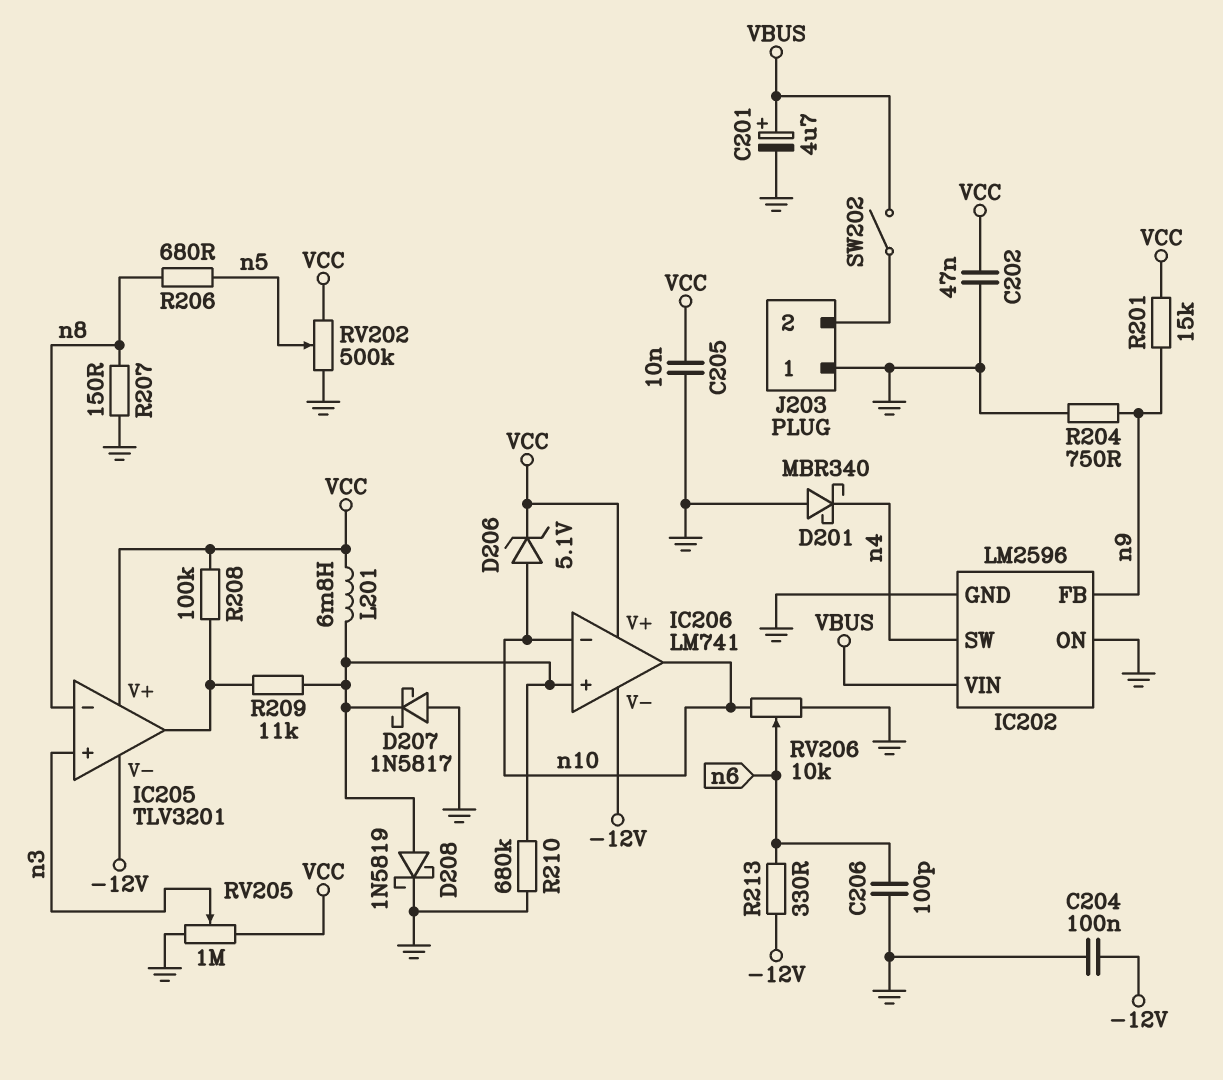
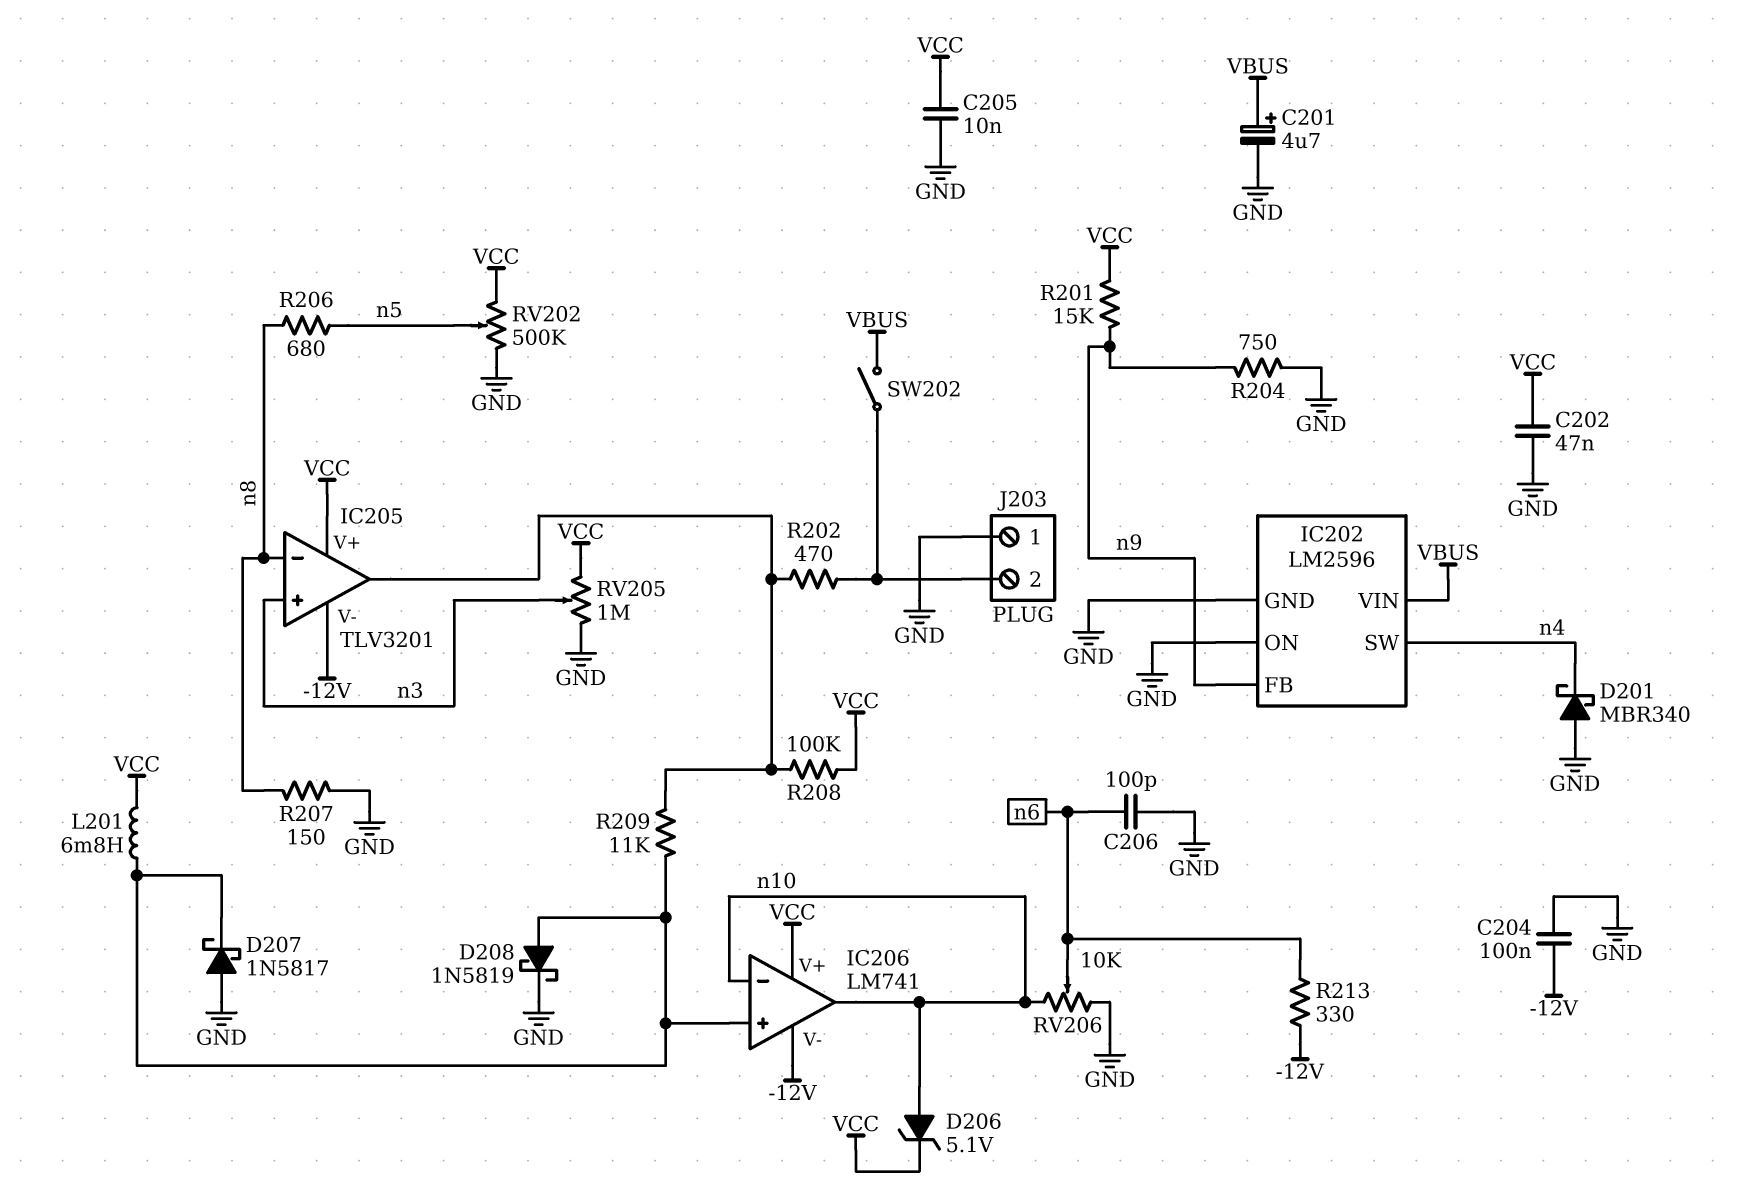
R202: none -> 470 (IC205/out, J203/2)
R210: 680k (GND, IC206/in+) -> none

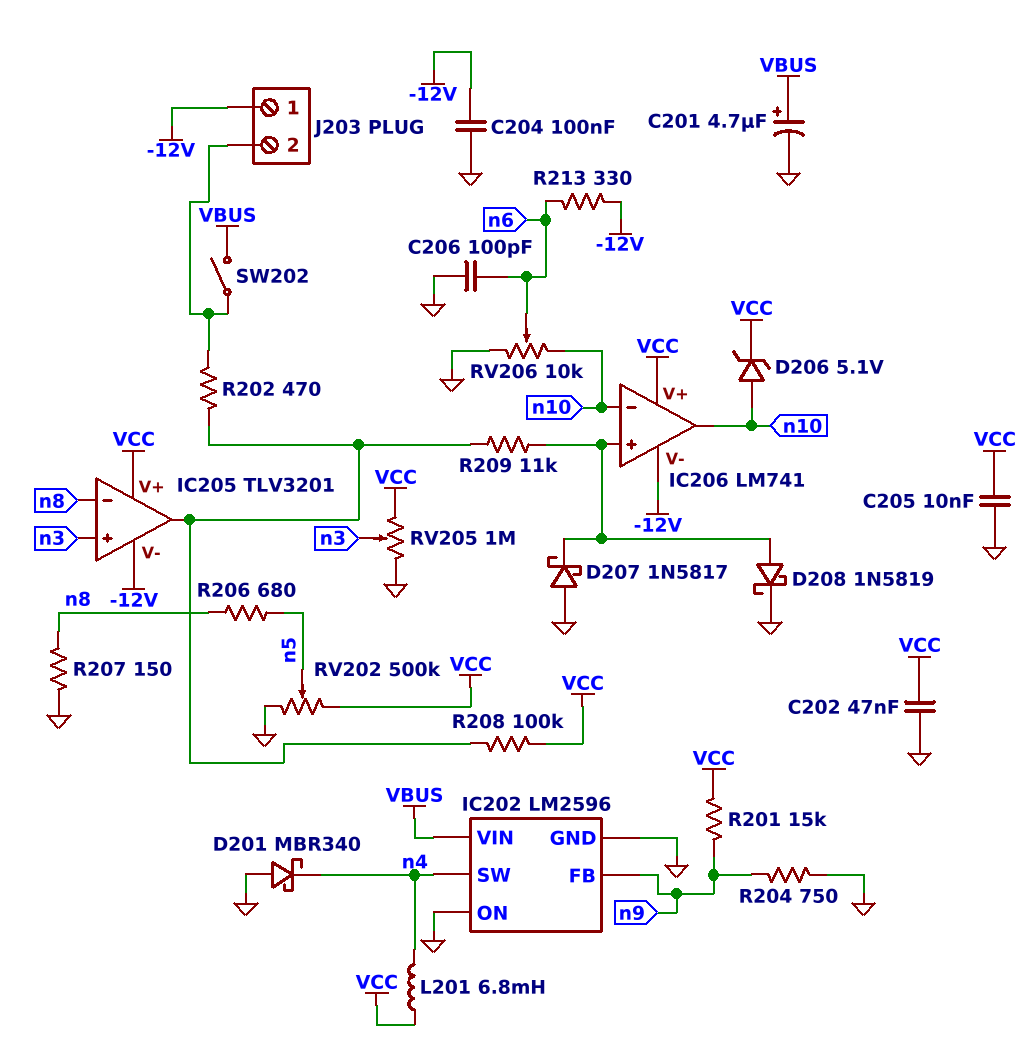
J203 pin 1: GND -> -12V
L201: 6.8mH (IC206/in+, VCC) -> 6.8mH (VCC, n4)

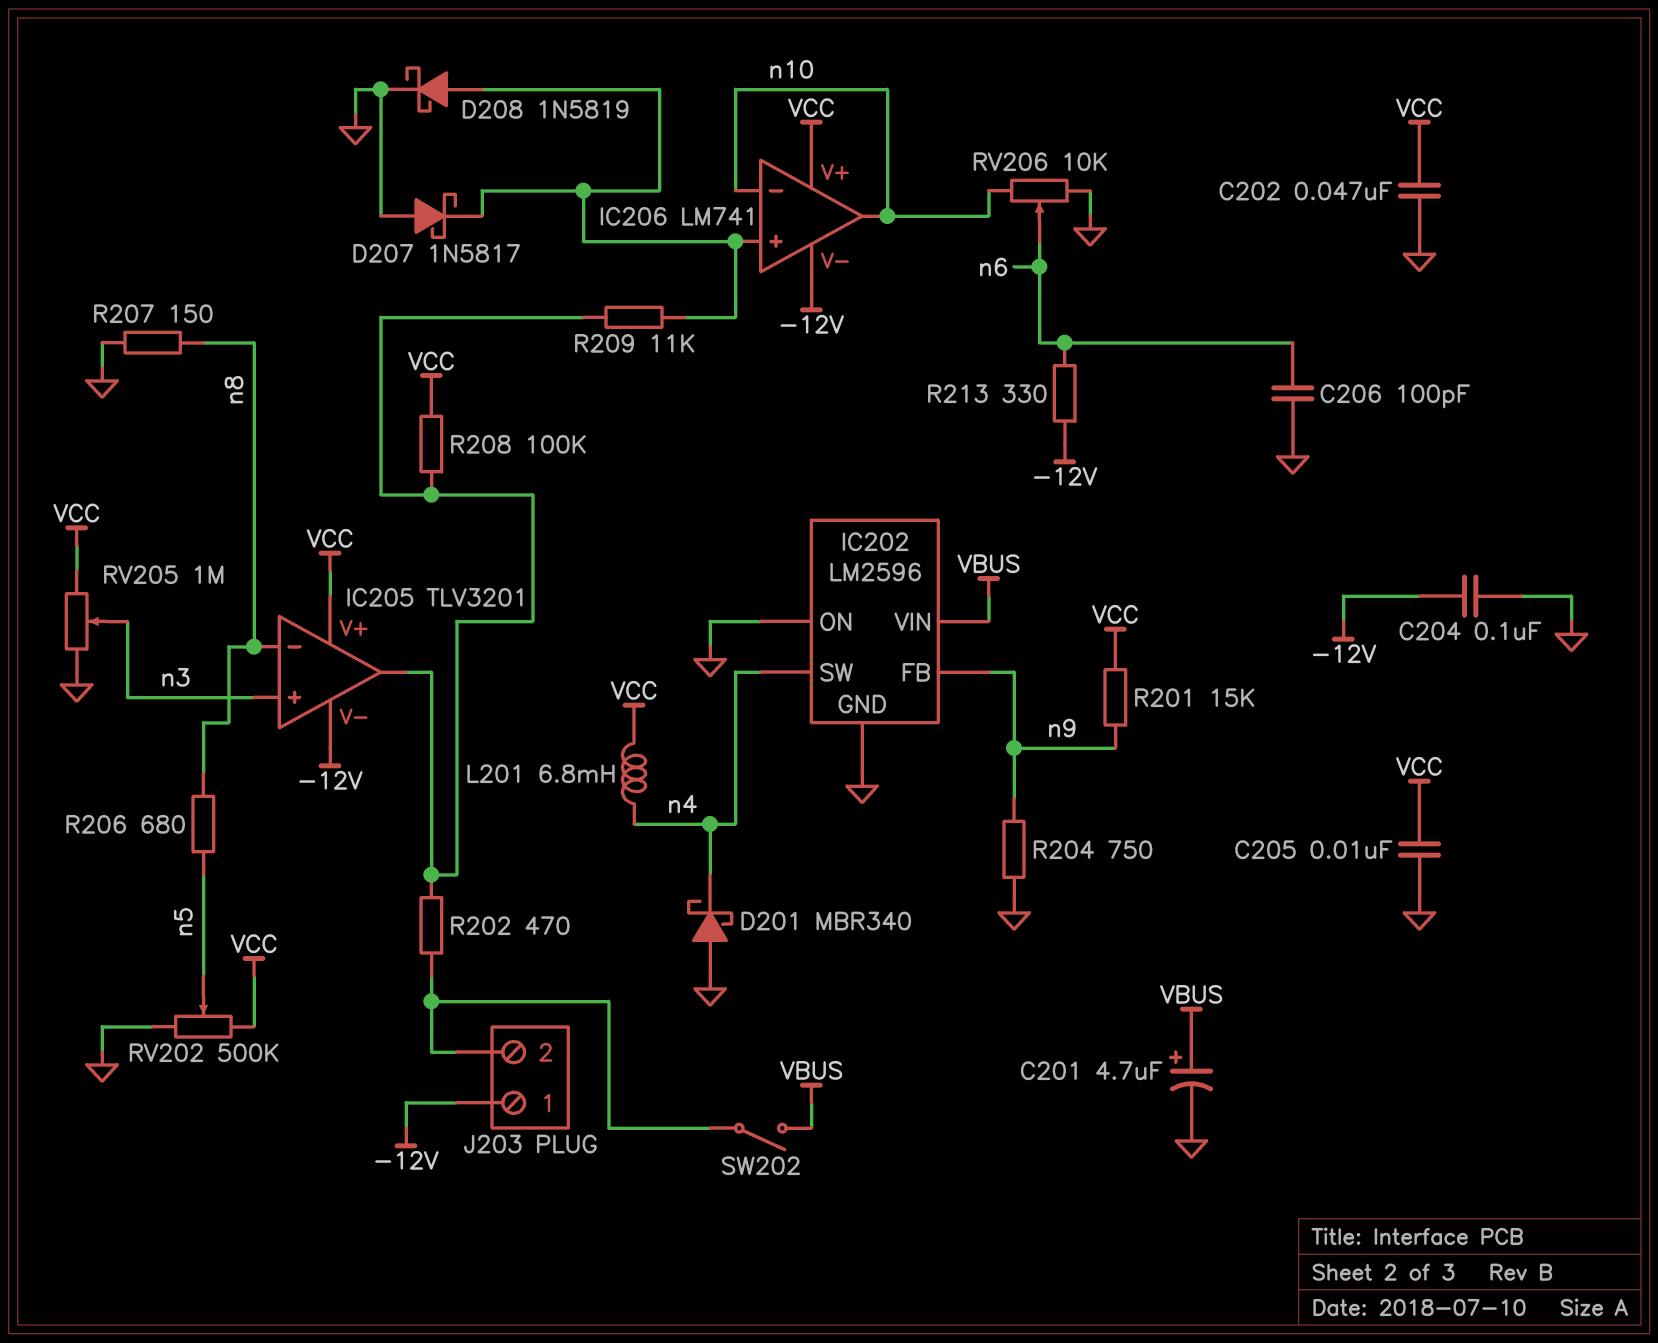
D206: zener 5.1V (A n10, K VCC) -> none

